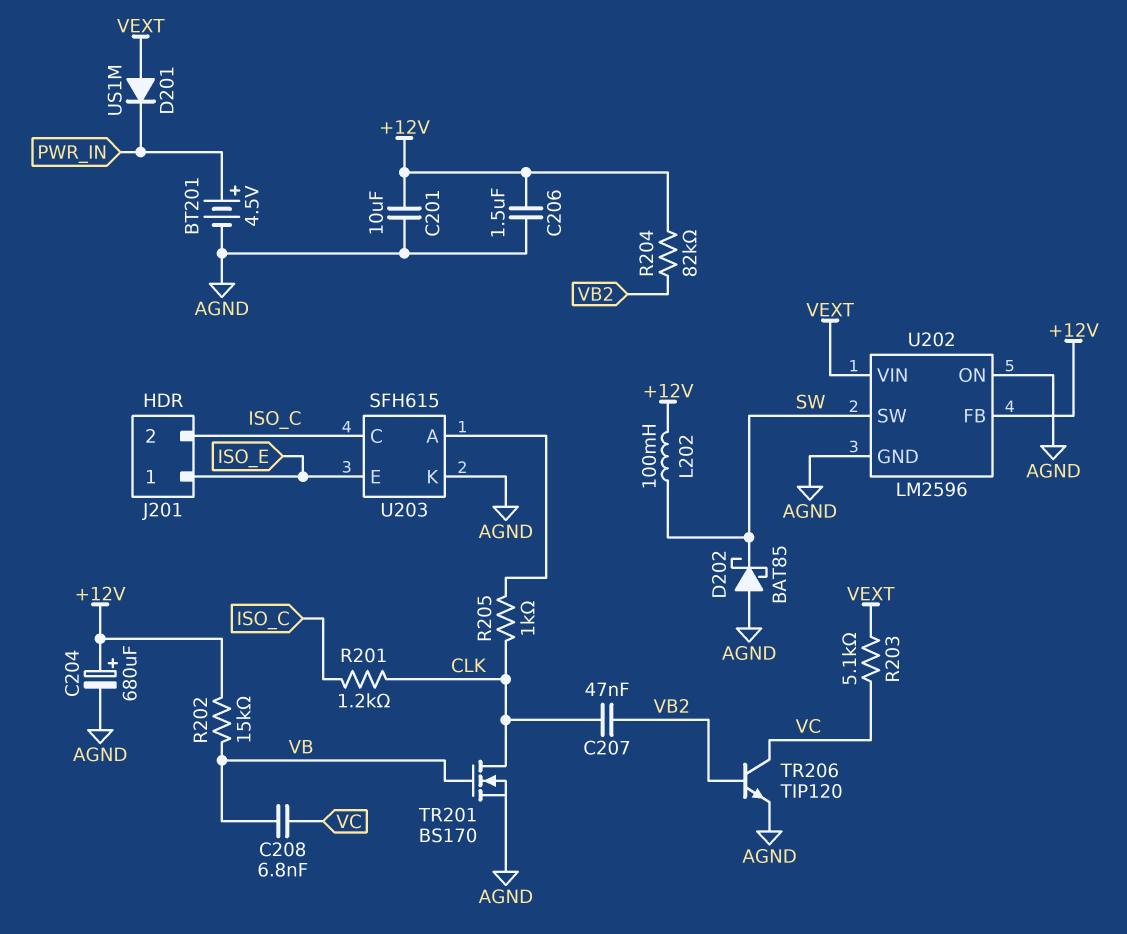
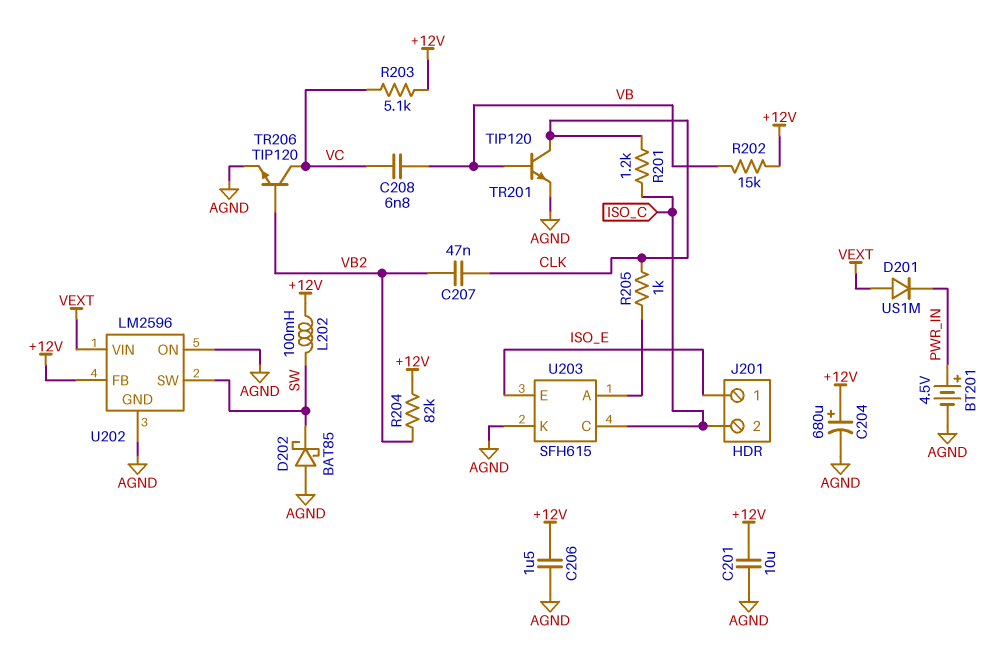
R203: 5.1k (VC, VEXT) -> 5.1k (+12V, VC)
TR201: NMOS BS170 (G VB, D CLK, S AGND) -> NPN TIP120 (B VB, C CLK, E AGND)

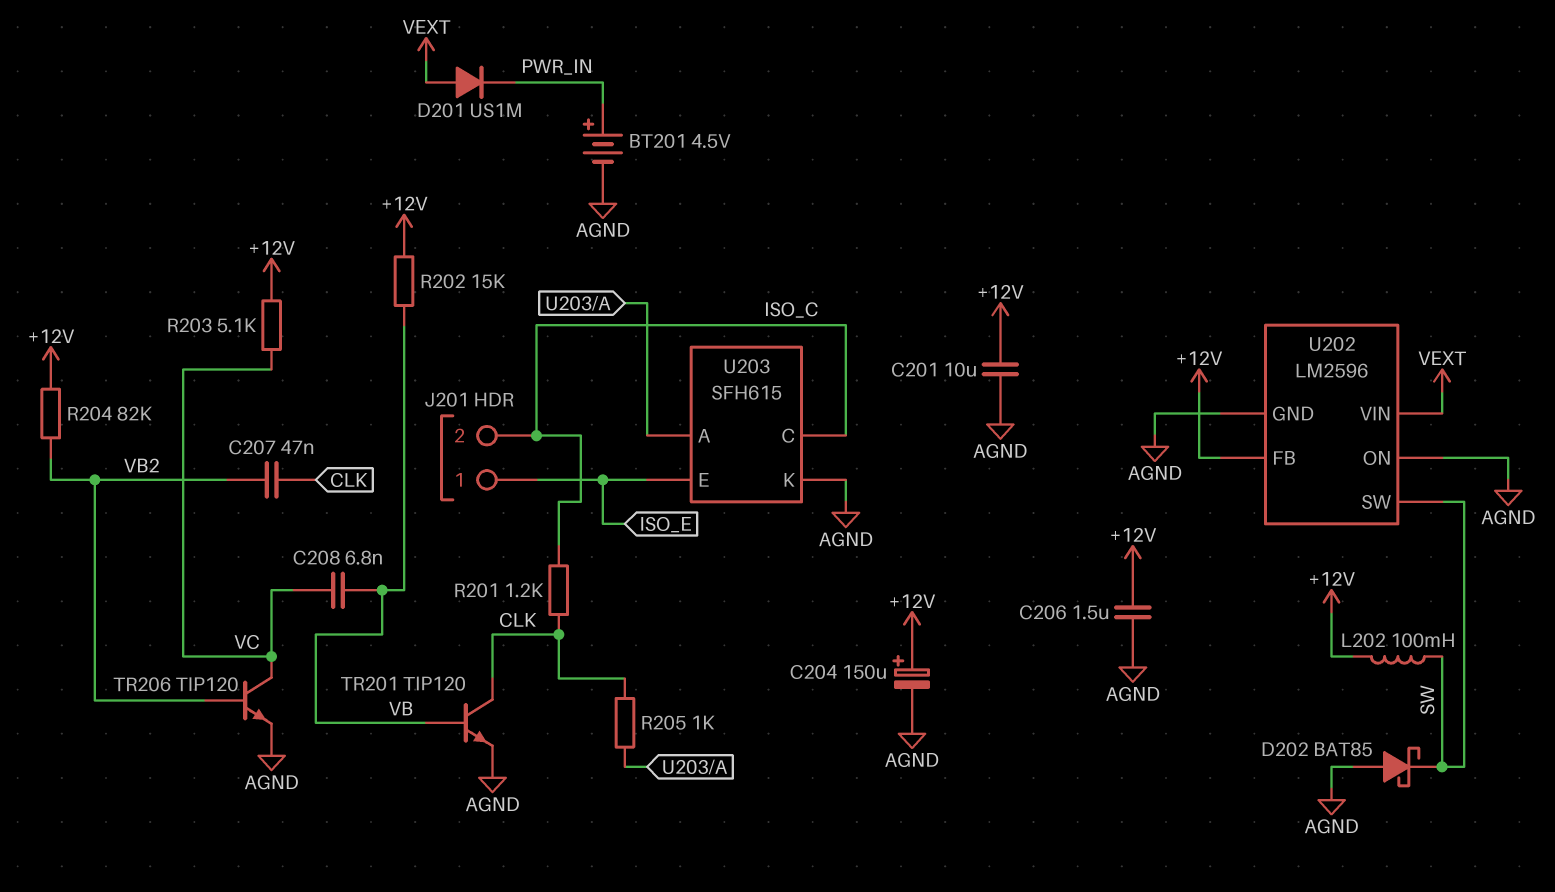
C204: 680uF (plus +12V, minus AGND) -> 150uF (plus +12V, minus AGND)

